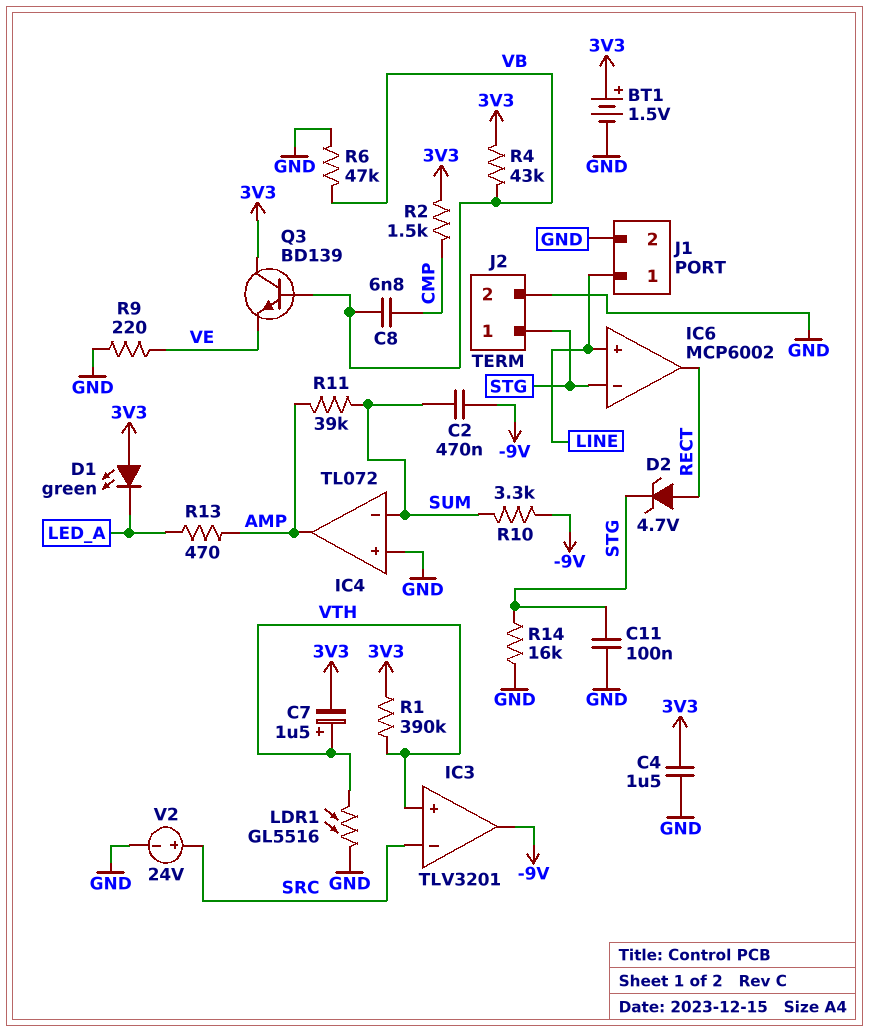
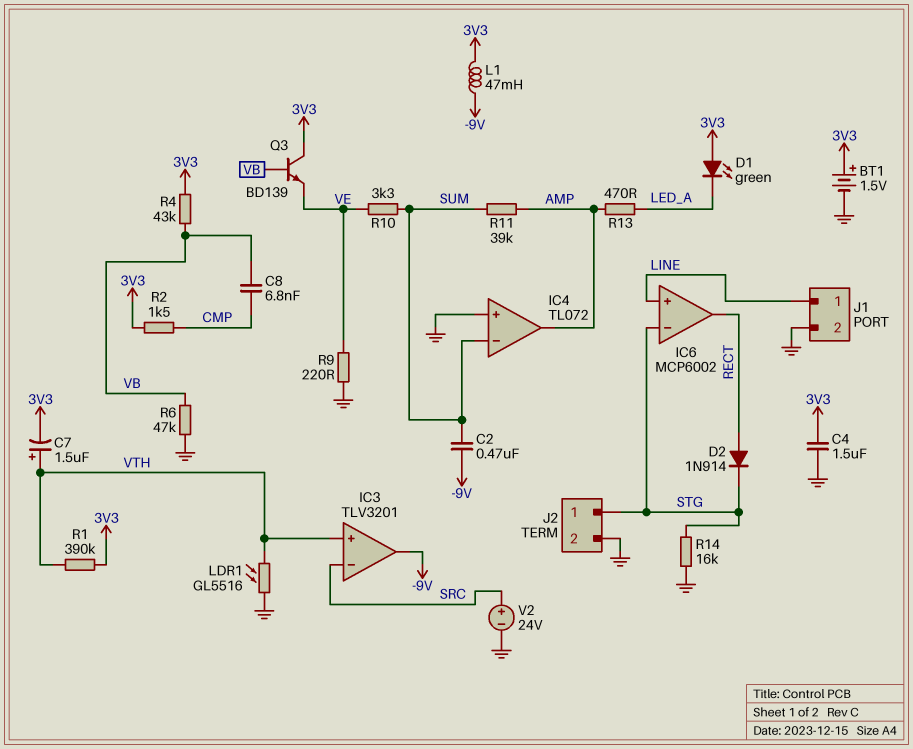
C11: 100nF (GND, STG) -> none
D2: zener 4.7V (A RECT, K STG) -> diode 1N914 (A RECT, K STG)
L1: none -> 47mH (-9V, 3V3)
R10: 3.3k (-9V, SUM) -> 3.3k (SUM, VE)

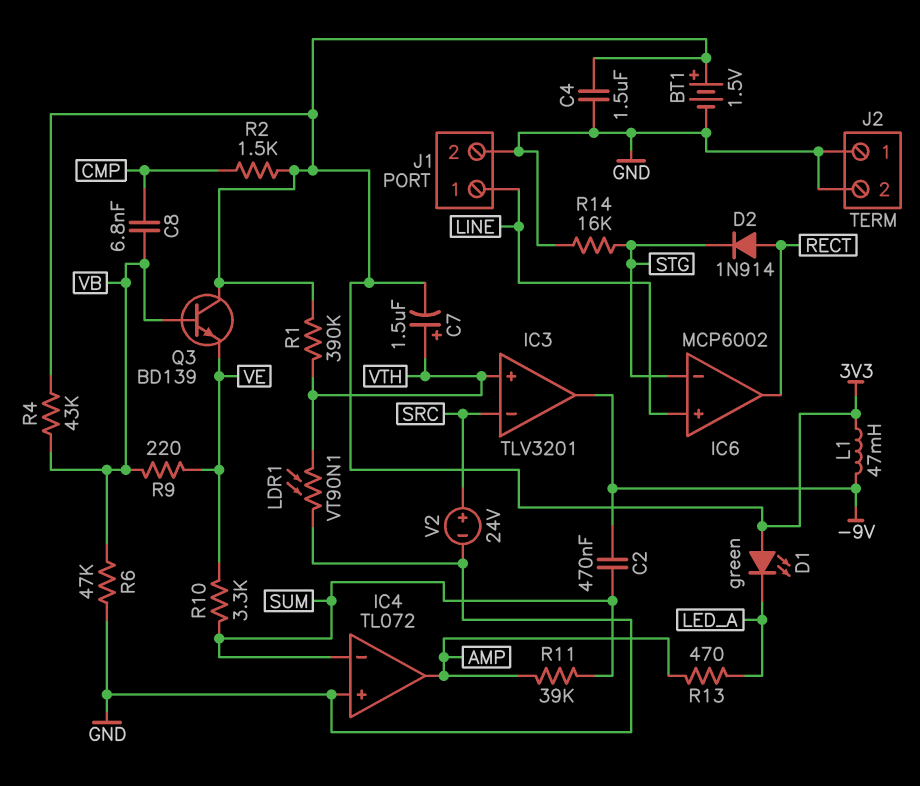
J2 pin 1: STG -> GND
LDR1: GL5516 (GND, VTH) -> VT90N1 (GND, VTH)
R9: 220 (GND, VE) -> 220 (VB, VE)

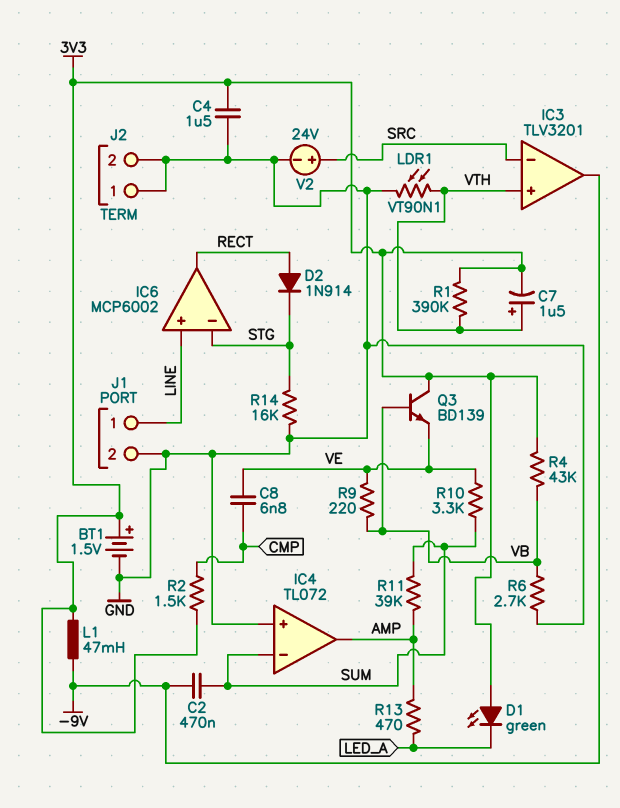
C8: 6.8nF (CMP, VB) -> 6.8nF (CMP, VE)
R6: 47k (GND, VB) -> 2.7k (GND, VB)

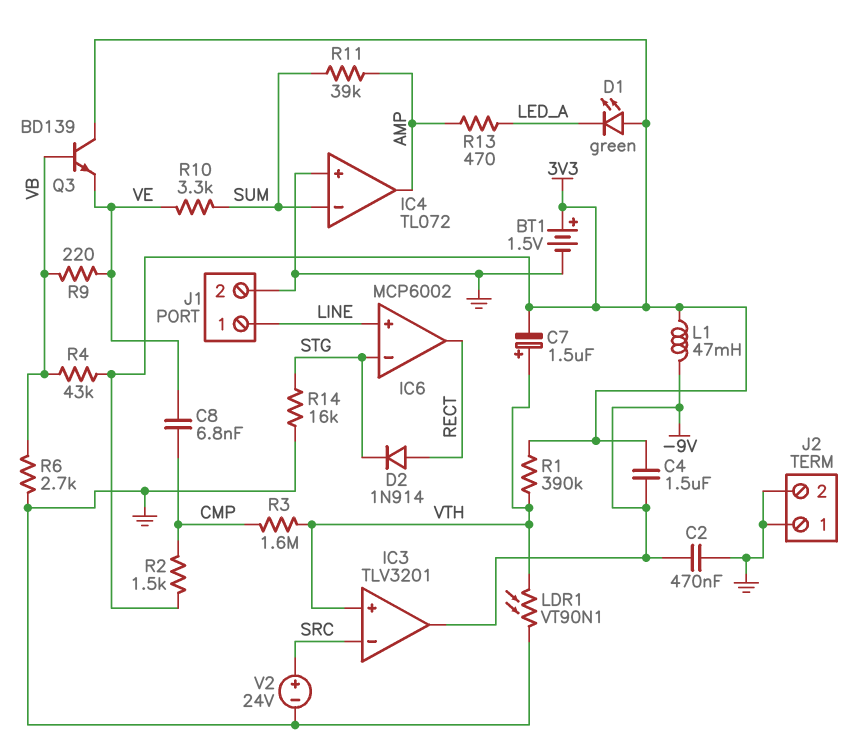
C2: 470nF (-9V, SUM) -> 470nF (-9V, GND)
C4: 1.5uF (3V3, GND) -> 1.5uF (-9V, 3V3)
R3: none -> 1.6M (CMP, VTH)

